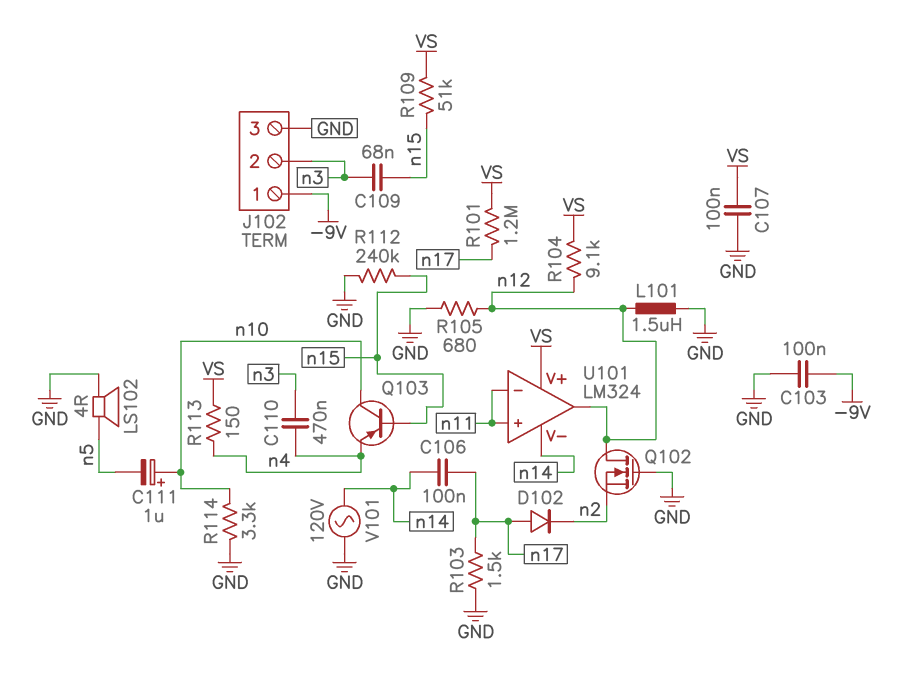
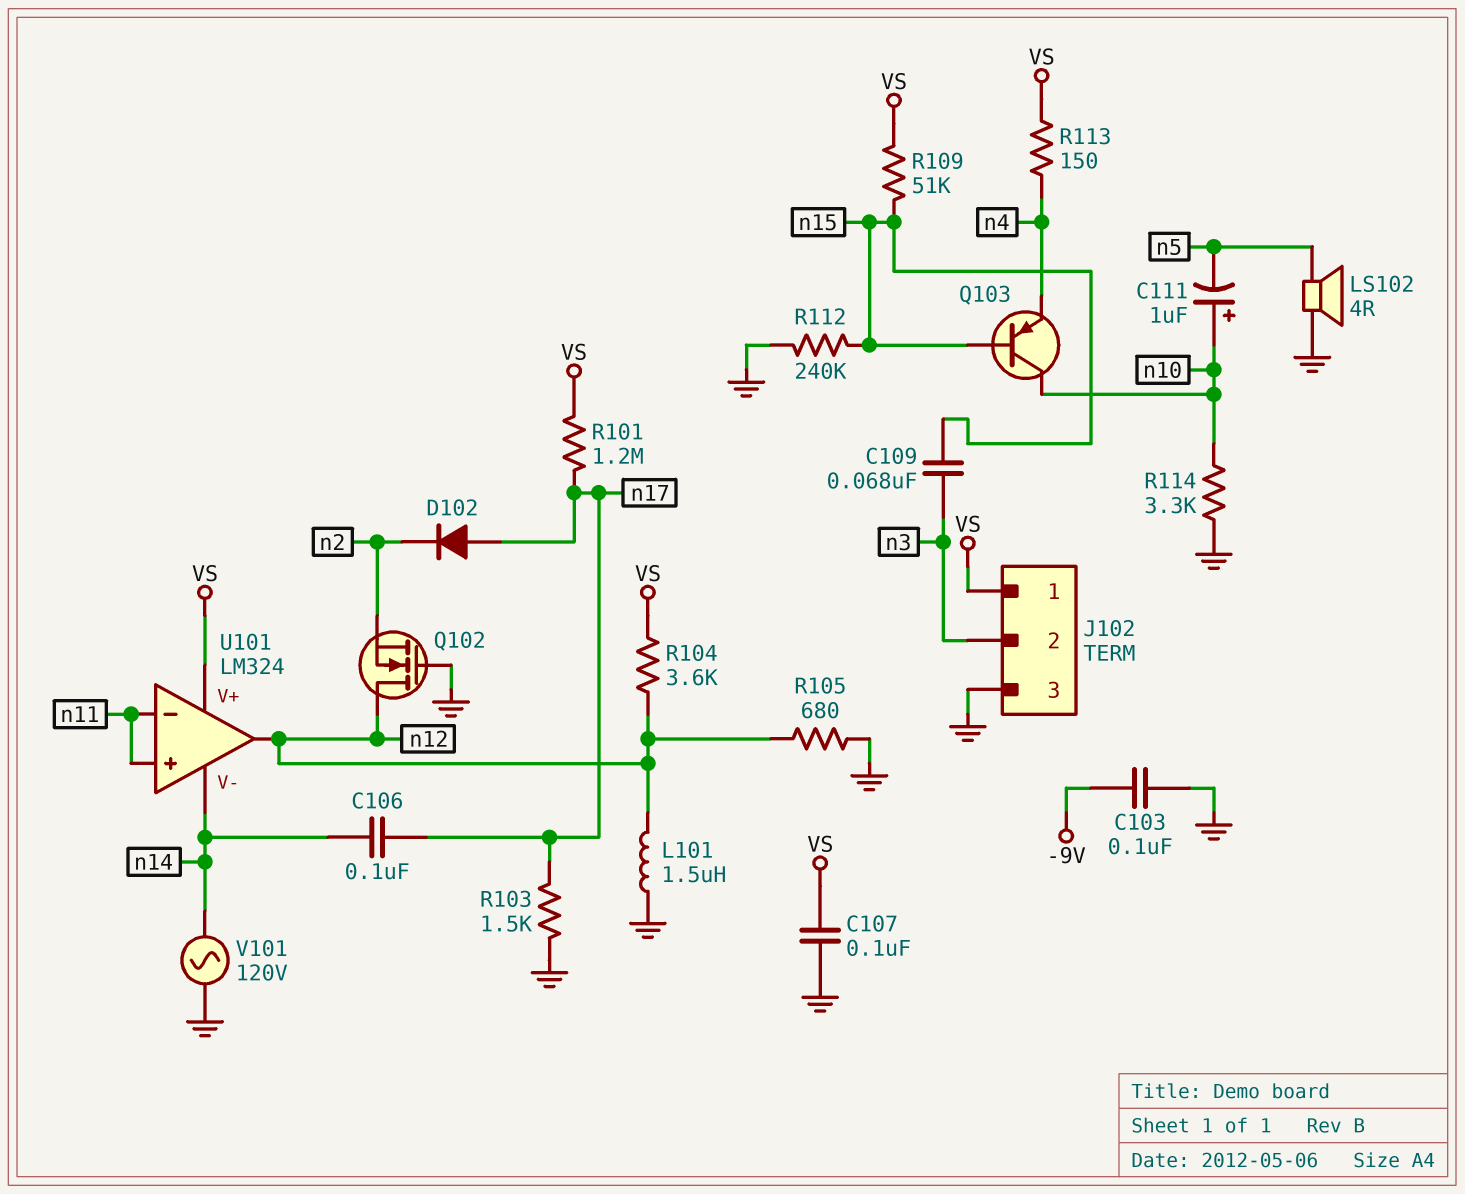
C110: 470nF (n3, n4) -> none
J102 pin 1: -9V -> VS
R104: 9.1k (VS, n12) -> 3.6k (VS, n12)

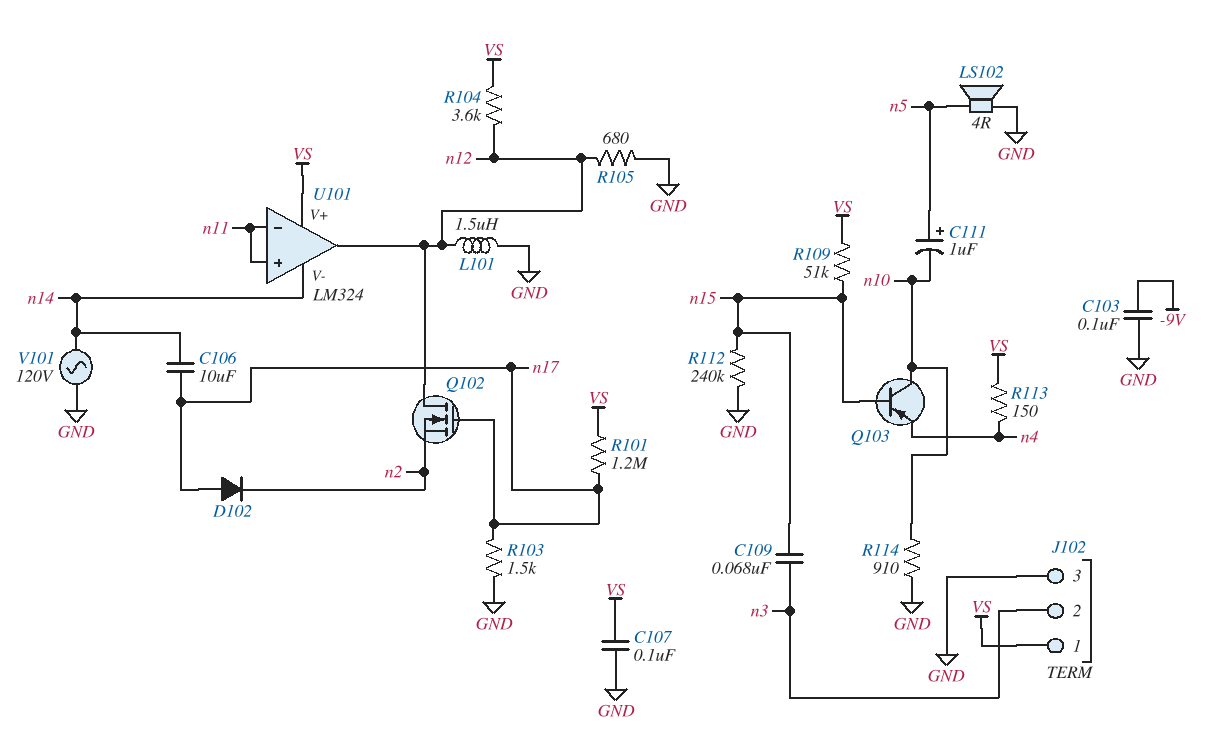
C106: 100nF (n14, n17) -> 10uF (n14, n17)
C111: 1uF (plus n10, minus n5) -> 1uF (plus n5, minus n10)
Q102: NMOS (G GND, D n12, S n2) -> NMOS (G n17, D n12, S n2)
R114: 3.3k (GND, n10) -> 910 (GND, n10)

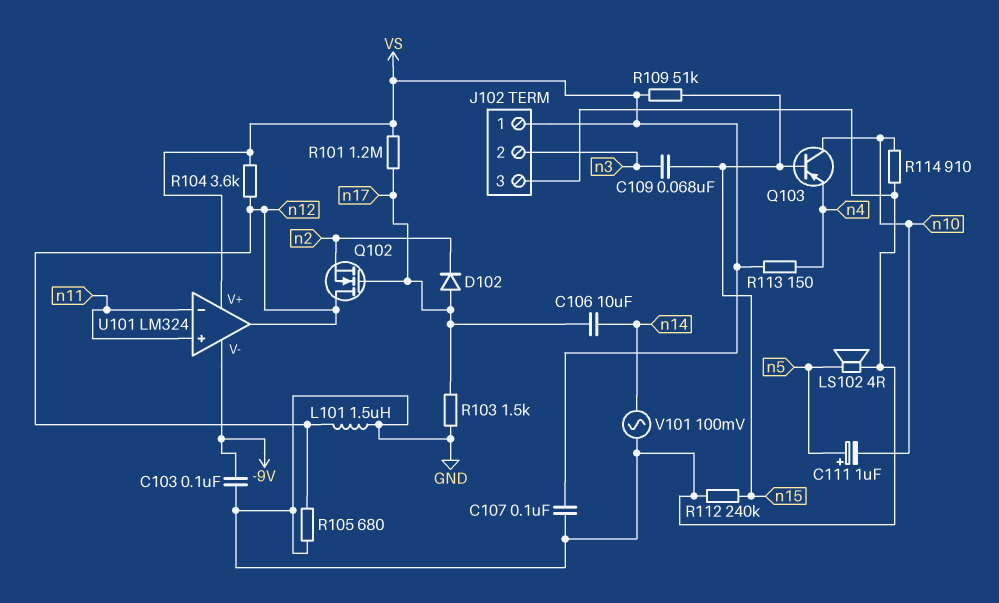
U101 pin V-: n14 -> -9V
V101: AC 120V (GND, n14) -> AC 100mV (GND, n14)

